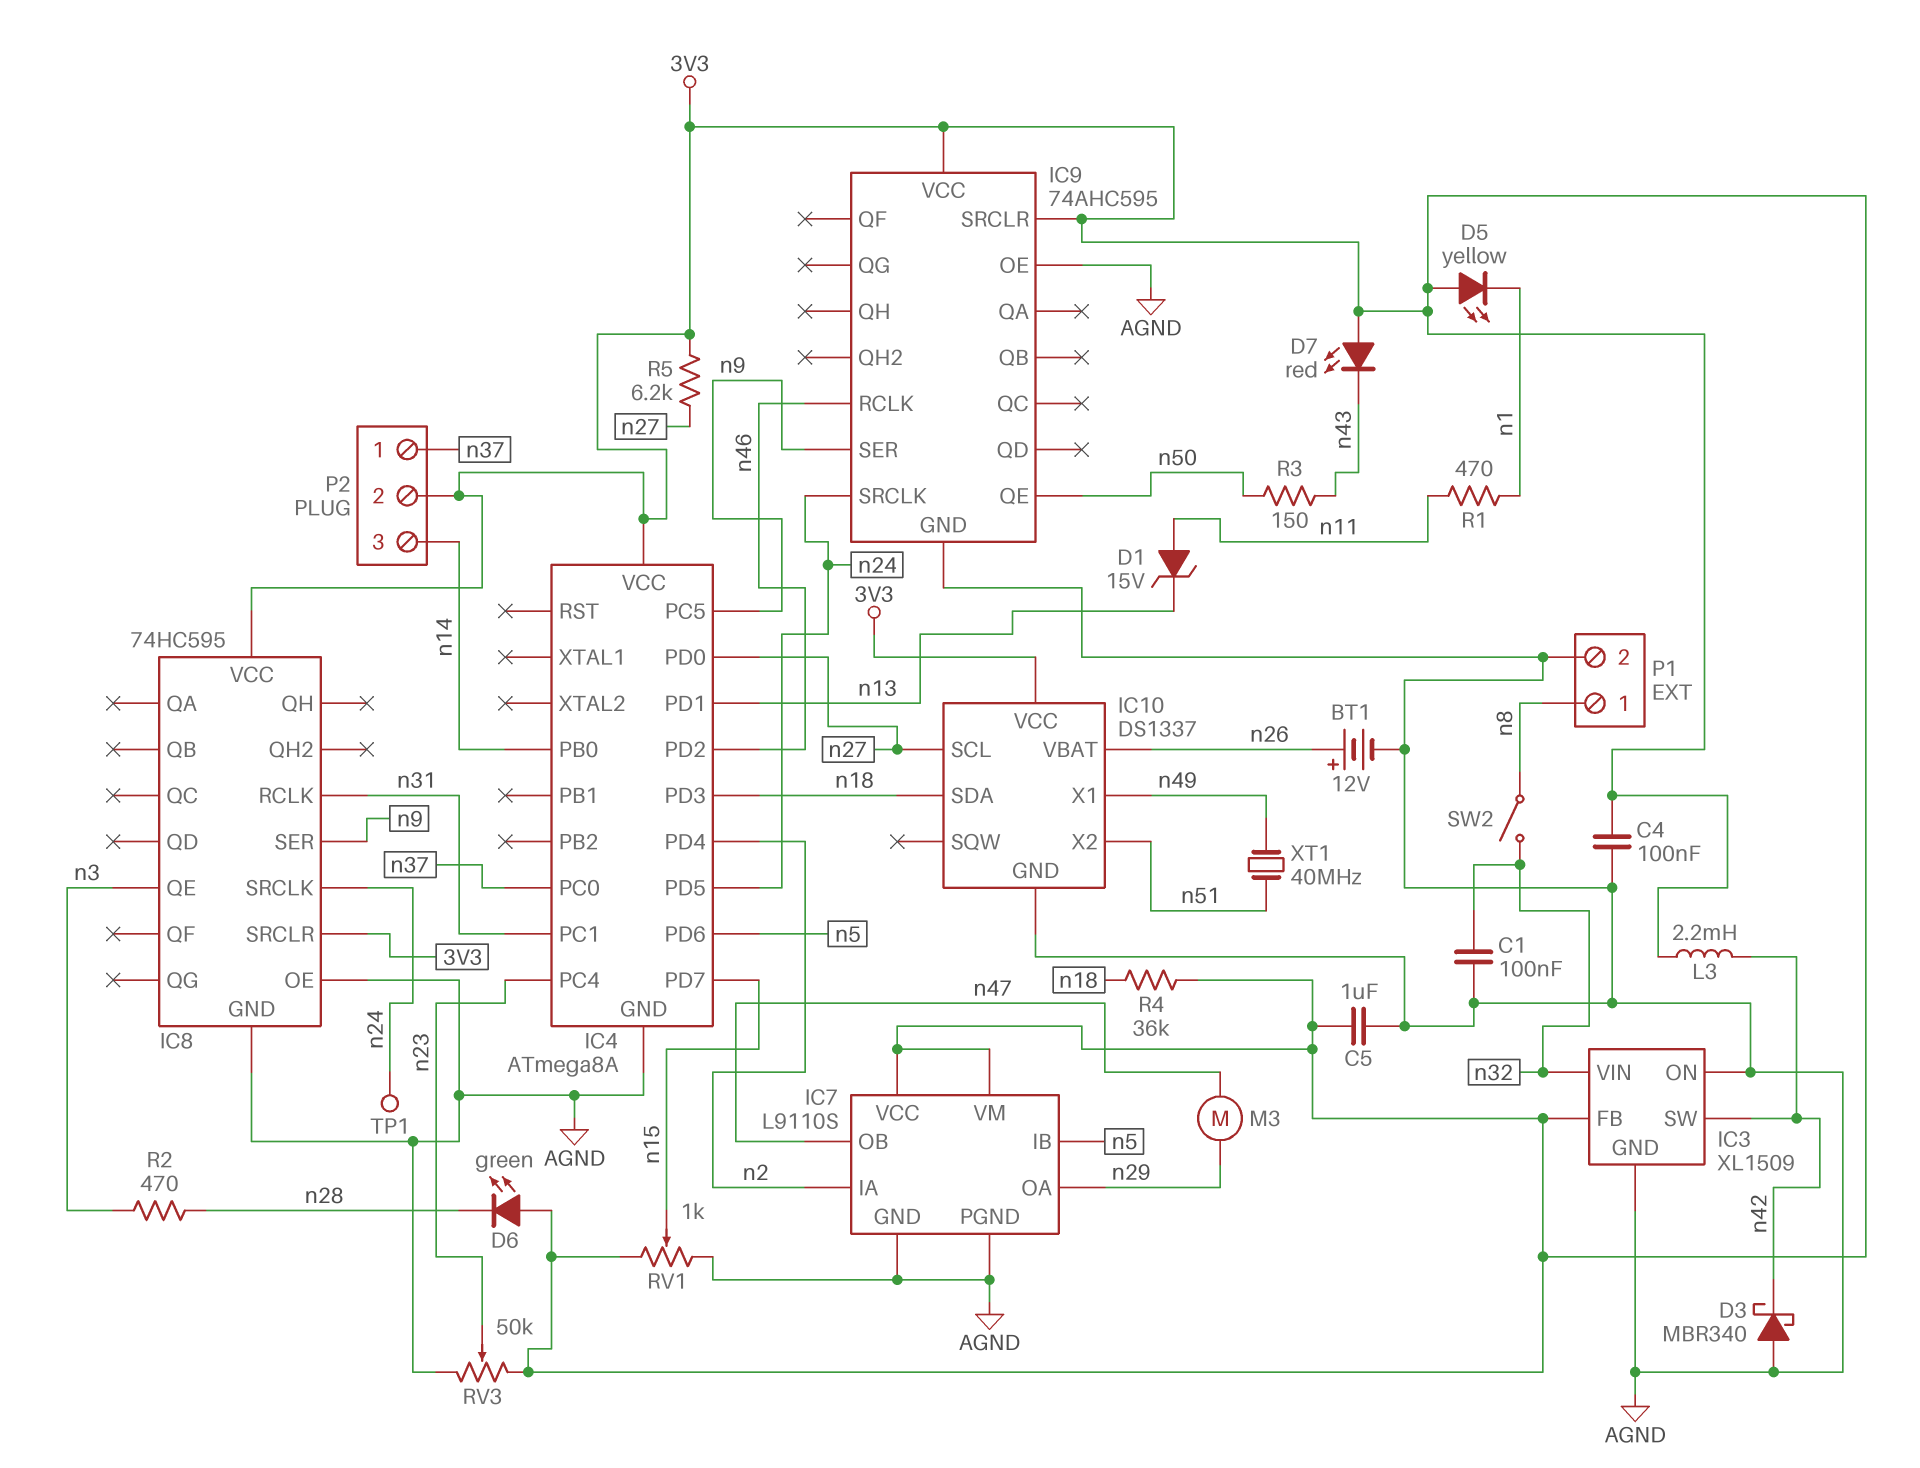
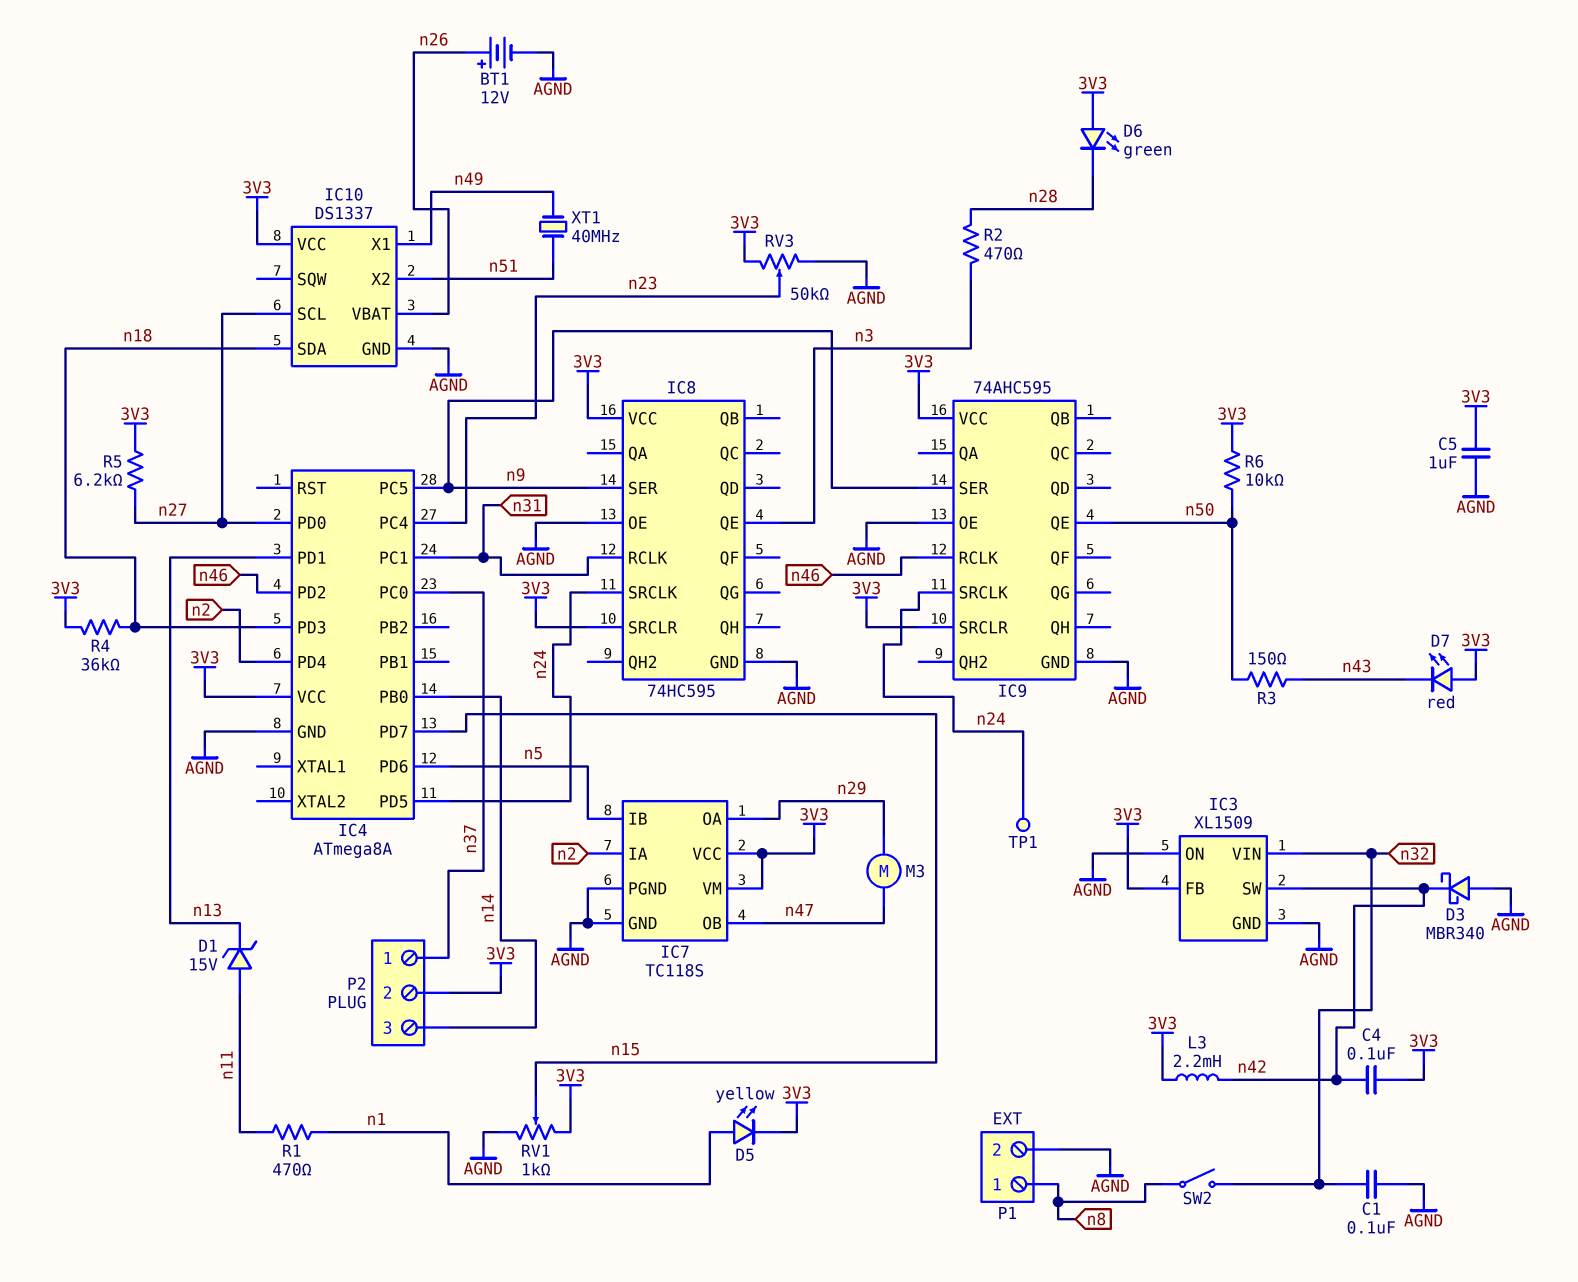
C4: 100nF (3V3, AGND) -> 100nF (3V3, n42)
D5: LED yellow (A 3V3, K n1) -> LED yellow (A n1, K 3V3)
IC7: L9110S -> TC118S
R6: none -> 10k (3V3, n50)

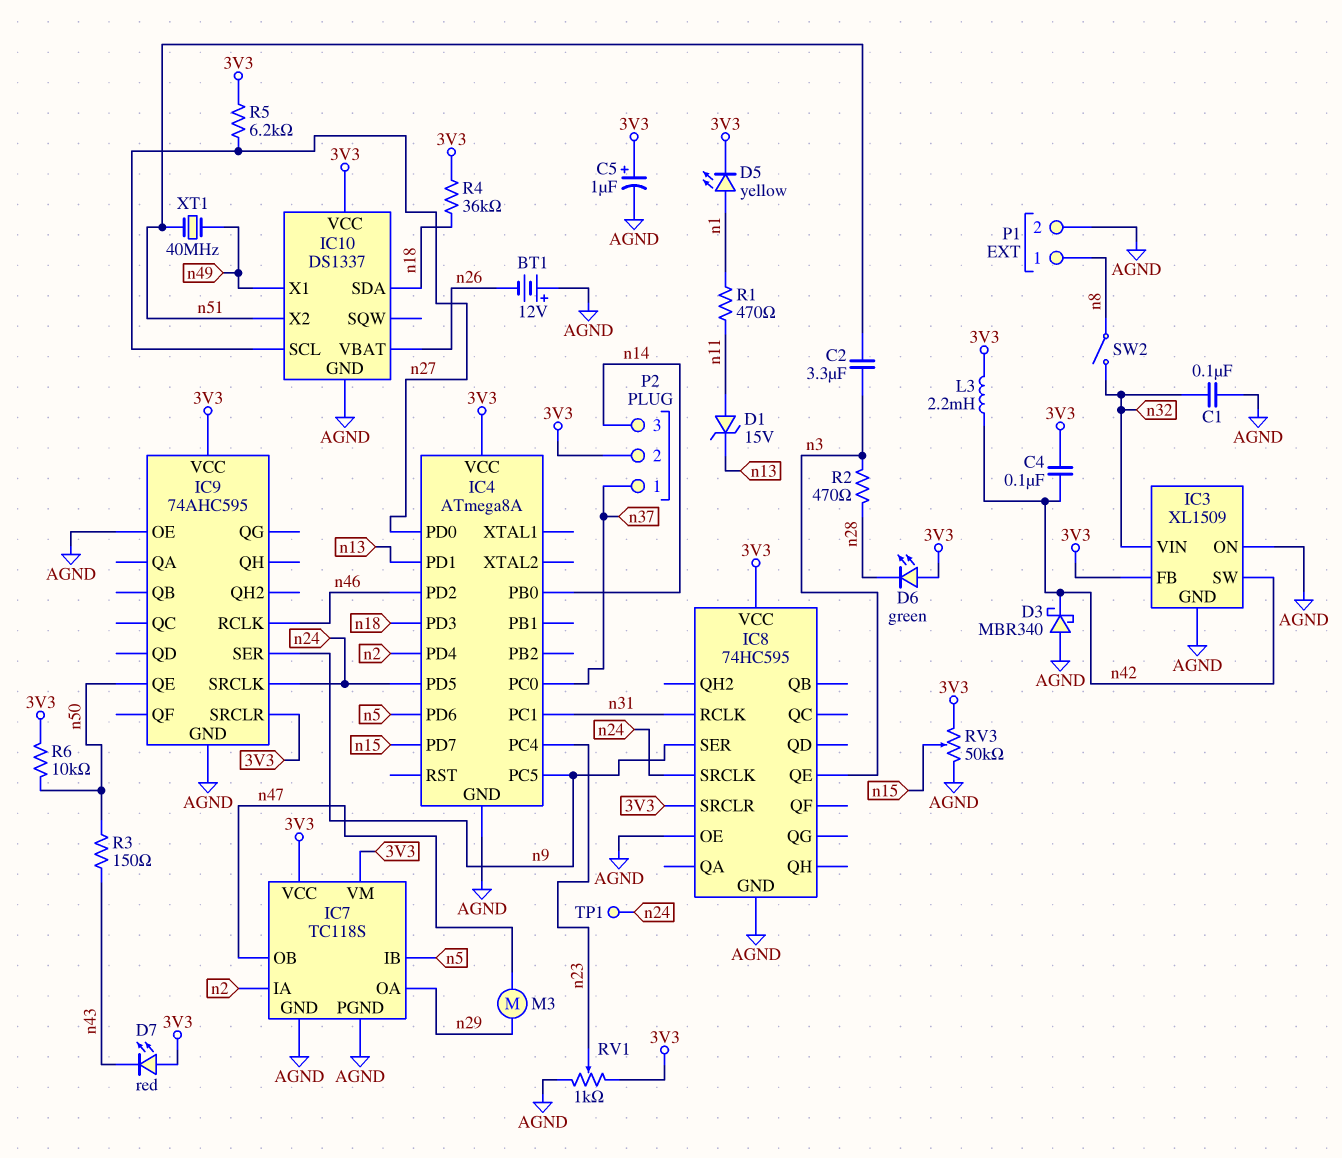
BT1: 12V (plus n26, minus AGND) -> 12V (plus AGND, minus n26)
C2: none -> 3.3uF (n3, n51)
C5: 1uF (3V3, AGND) -> 1uF (plus 3V3, minus AGND)
RV1: 1k (3V3, AGND, wiper n15) -> 1k (3V3, AGND, wiper n23)
RV3: 50k (3V3, AGND, wiper n23) -> 50k (3V3, AGND, wiper n15)

